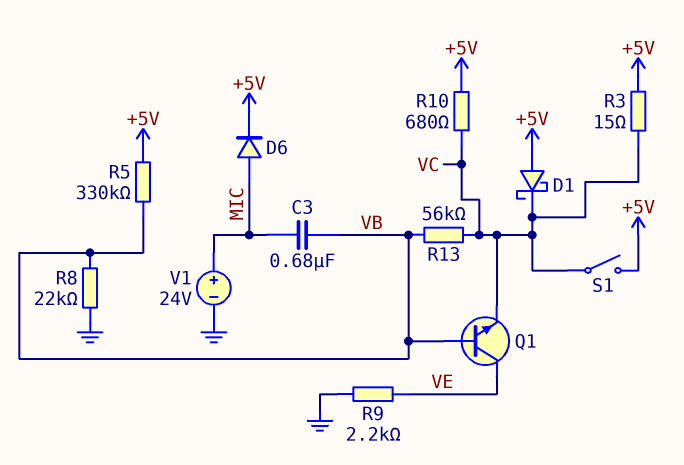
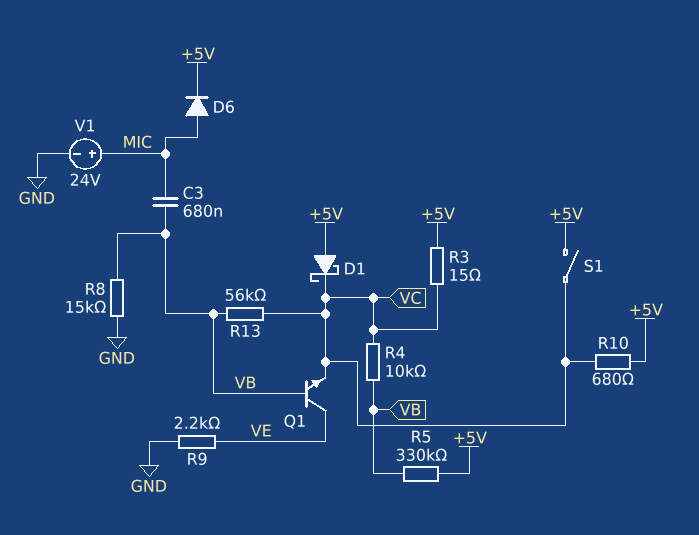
R4: none -> 10k (VB, VC)
R8: 22k (GND, VB) -> 15k (GND, VB)

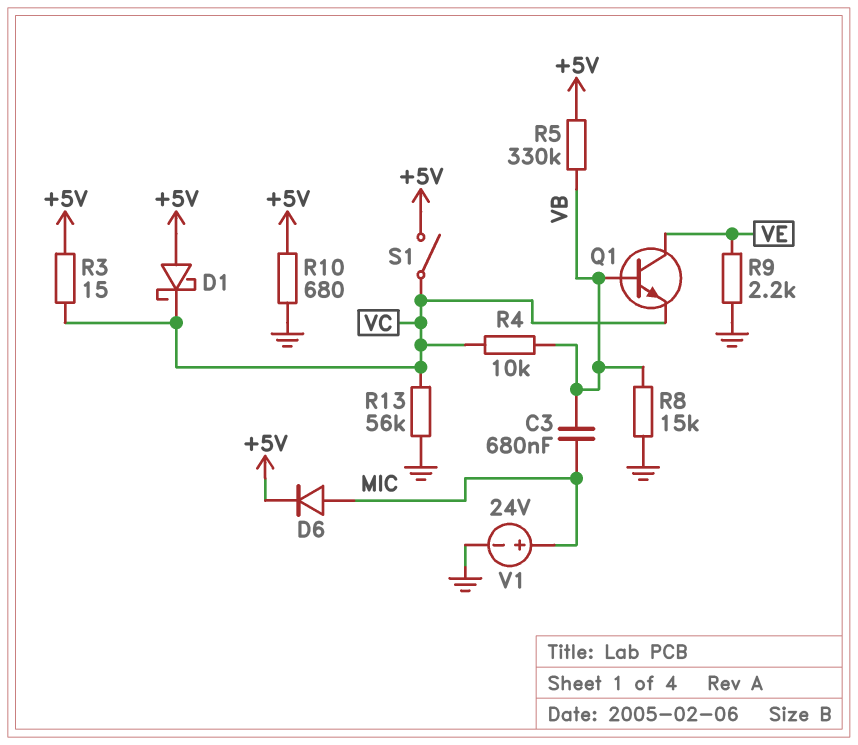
R10: 680 (+5V, VC) -> 680 (+5V, GND)
R13: 56k (VB, VC) -> 56k (GND, VC)

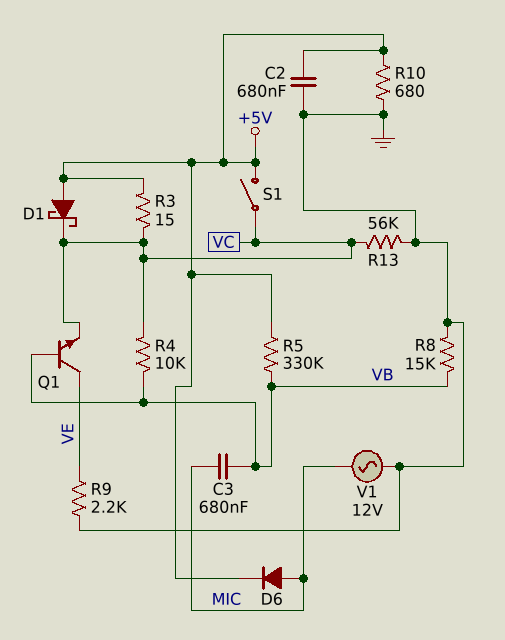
C2: none -> 680nF (+5V, GND)
V1: 24V (plus MIC, minus GND) -> AC 12V (GND, MIC)

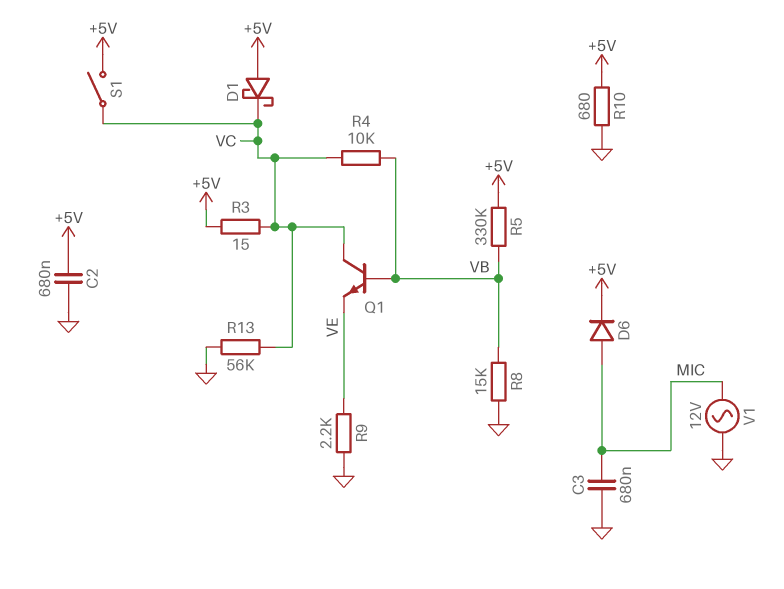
C3: 680nF (MIC, VB) -> 680nF (GND, MIC)
Q1: NPN (B VB, C VE, E VC) -> NPN (B VB, C VC, E VE)

